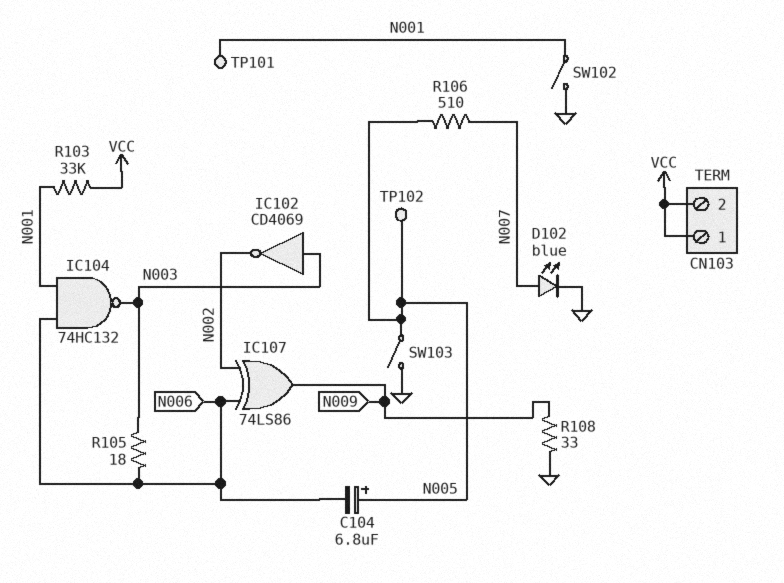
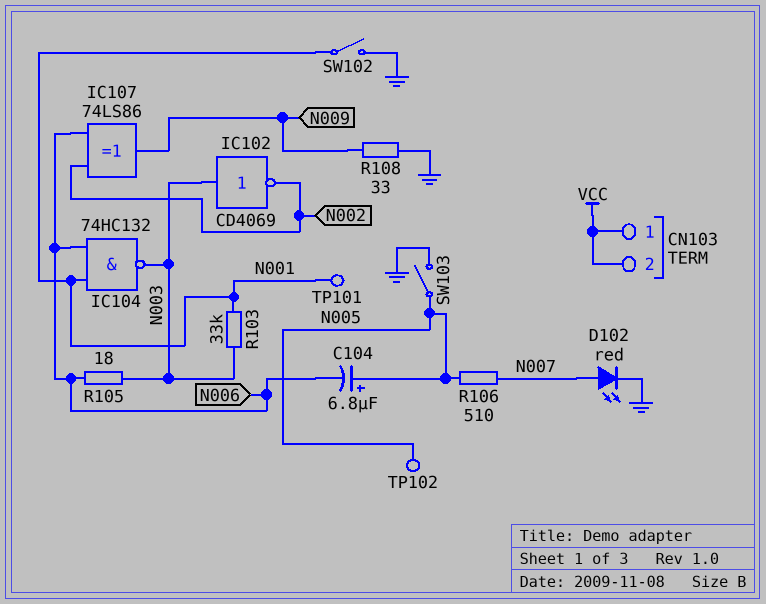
D102: LED blue (A N007, K GND) -> LED red (A N007, K GND)
R103: 33k (N001, VCC) -> 33k (N001, N003)

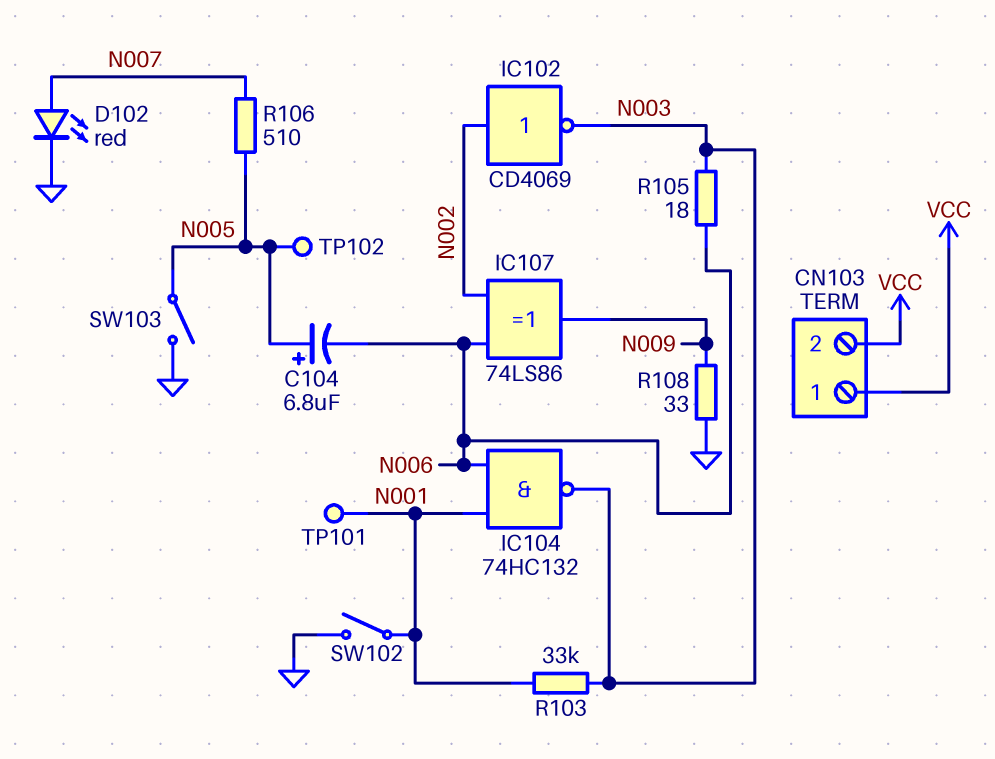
IC102: NOT CD4069 (in N003, out N002) -> NOT CD4069 (in N002, out N003)

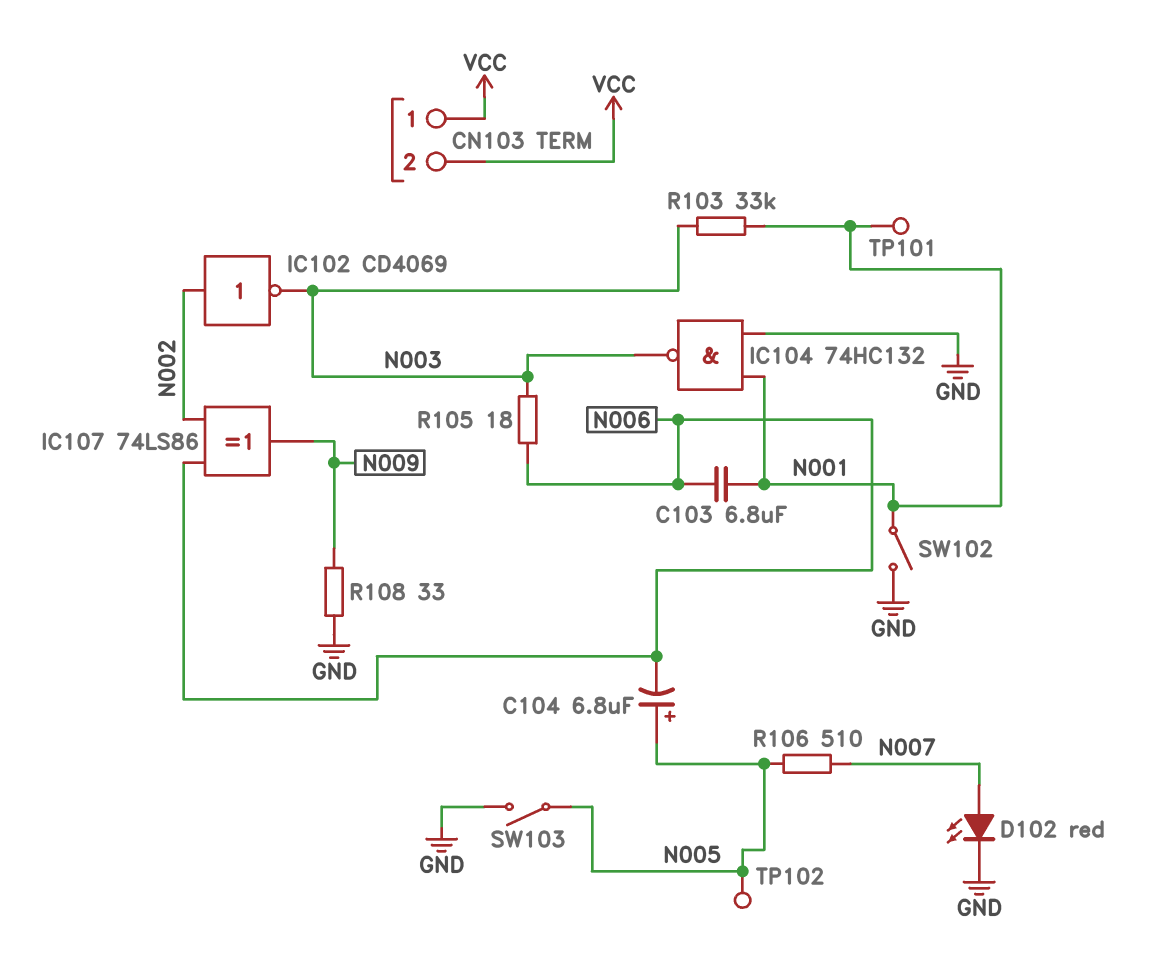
C103: none -> 6.8uF (N001, N006)
IC104: NAND 74HC132 (in N001, in N006, out N003) -> NAND 74HC132 (in GND, in N001, out N003)

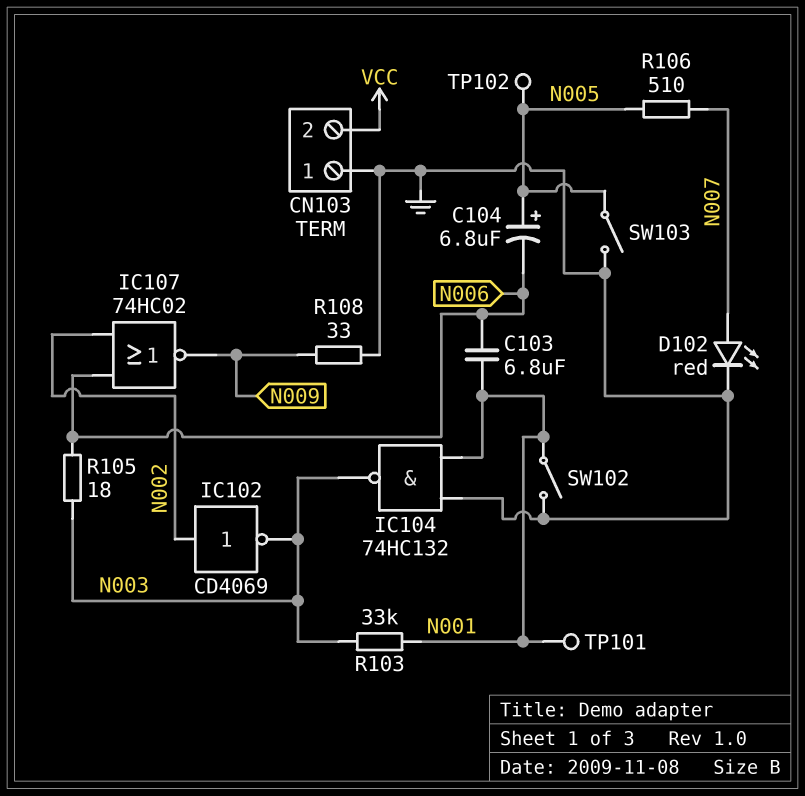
CN103 pin 1: VCC -> GND
IC107: XOR 74LS86 (in N002, in N006, out N009) -> NOR 74HC02 (in N002, in N006, out N009)

